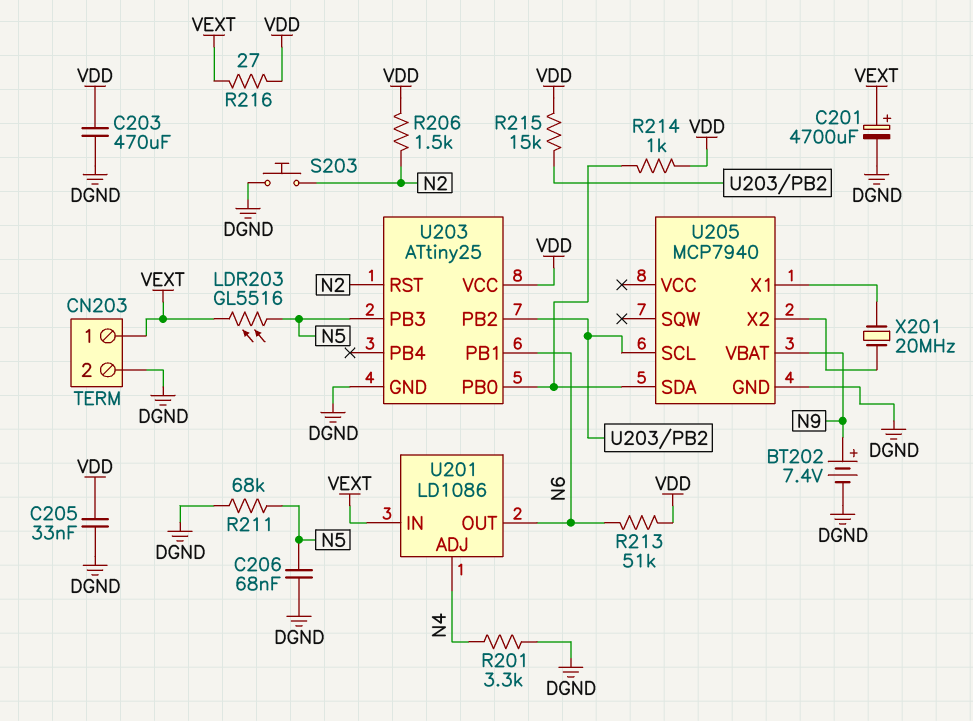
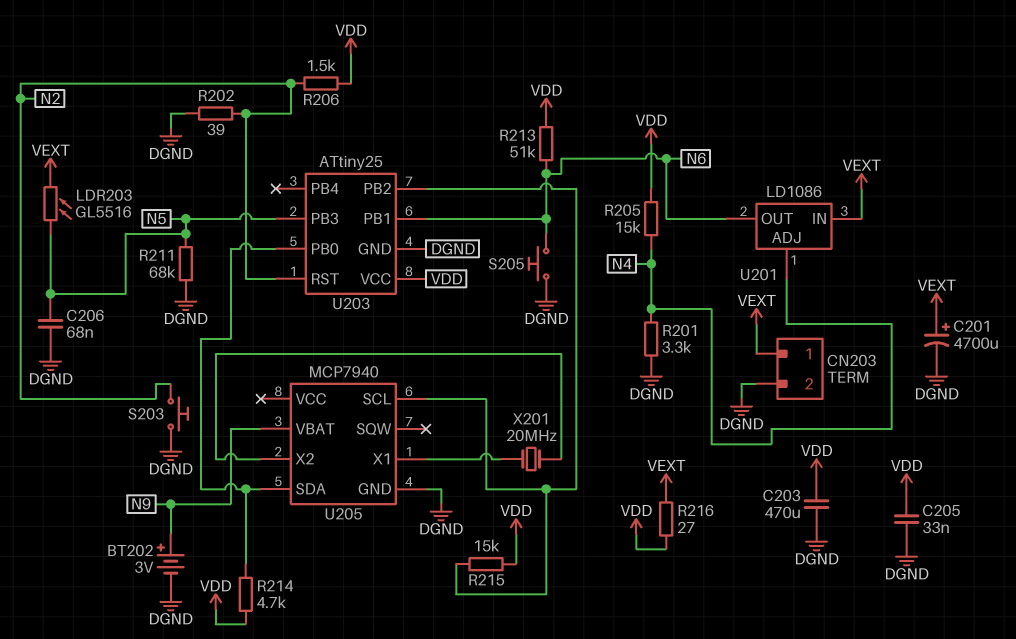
BT202: 7.4V (plus N9, minus DGND) -> 3V (plus N9, minus DGND)
R202: none -> 39 (DGND, N2)
R205: none -> 15k (N4, VDD)
R214: 1k (U203/PB0, VDD) -> 4.7k (U203/PB0, VDD)
S205: none -> button (DGND, N6)

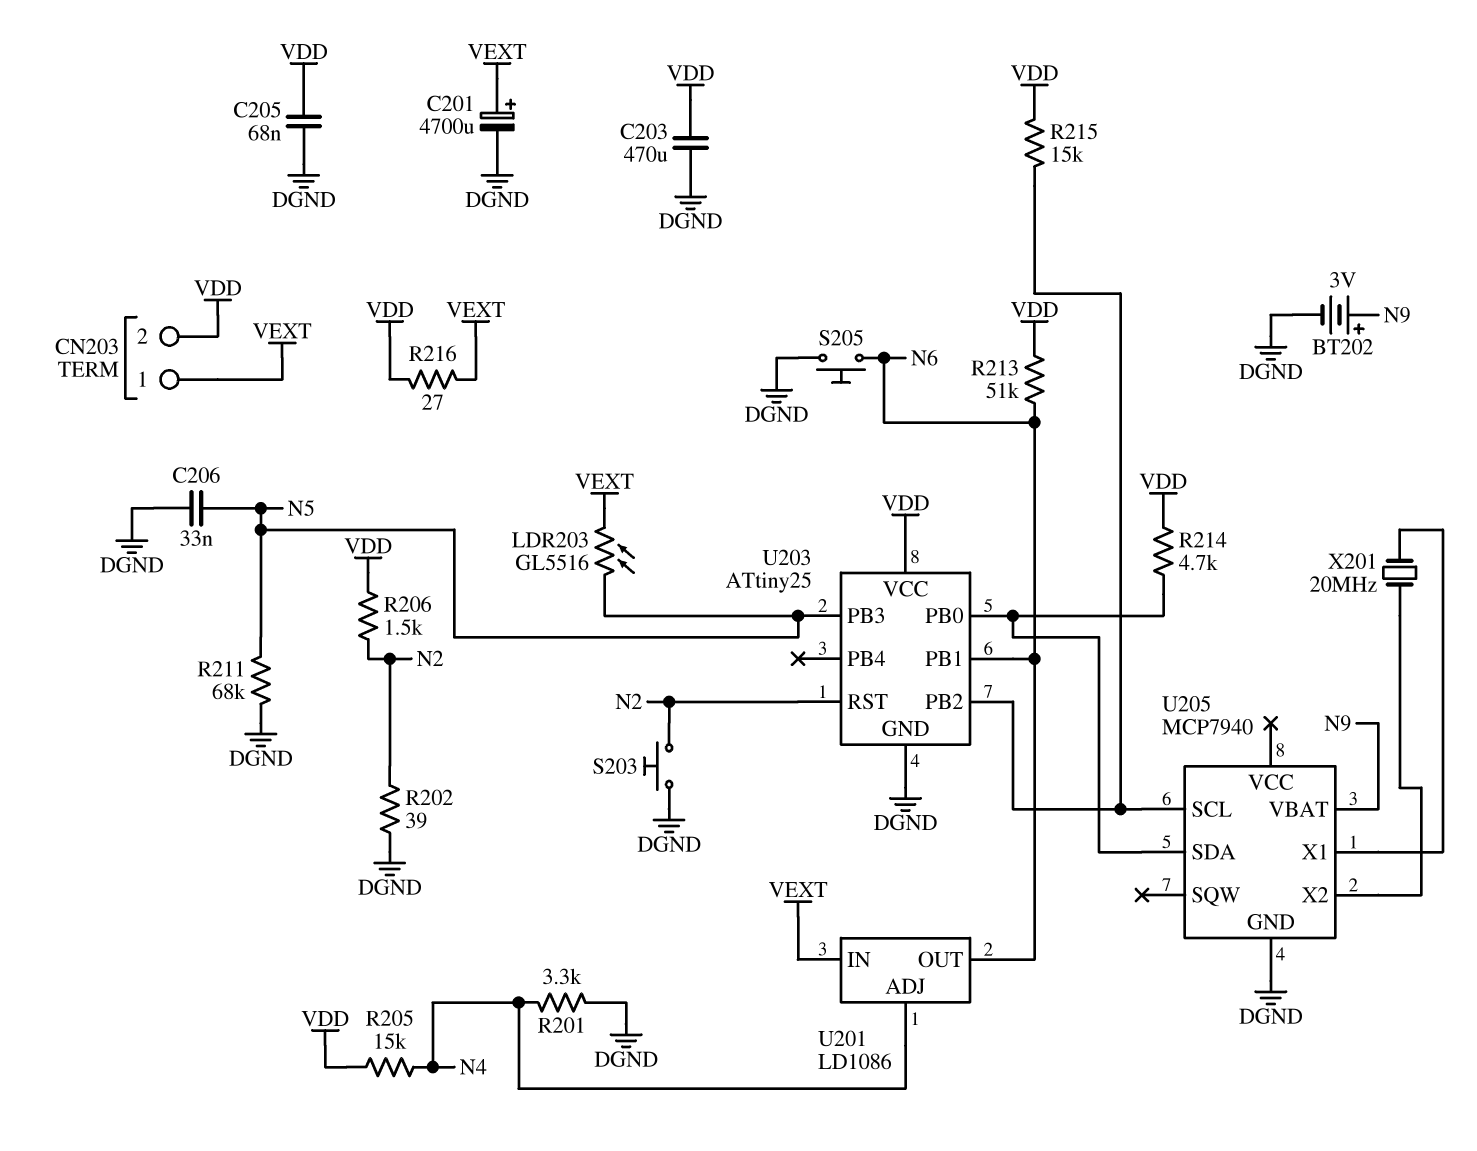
C205: 33nF (DGND, VDD) -> 68nF (DGND, VDD)
C206: 68nF (DGND, N5) -> 33nF (DGND, N5)
CN203 pin 2: DGND -> VDD

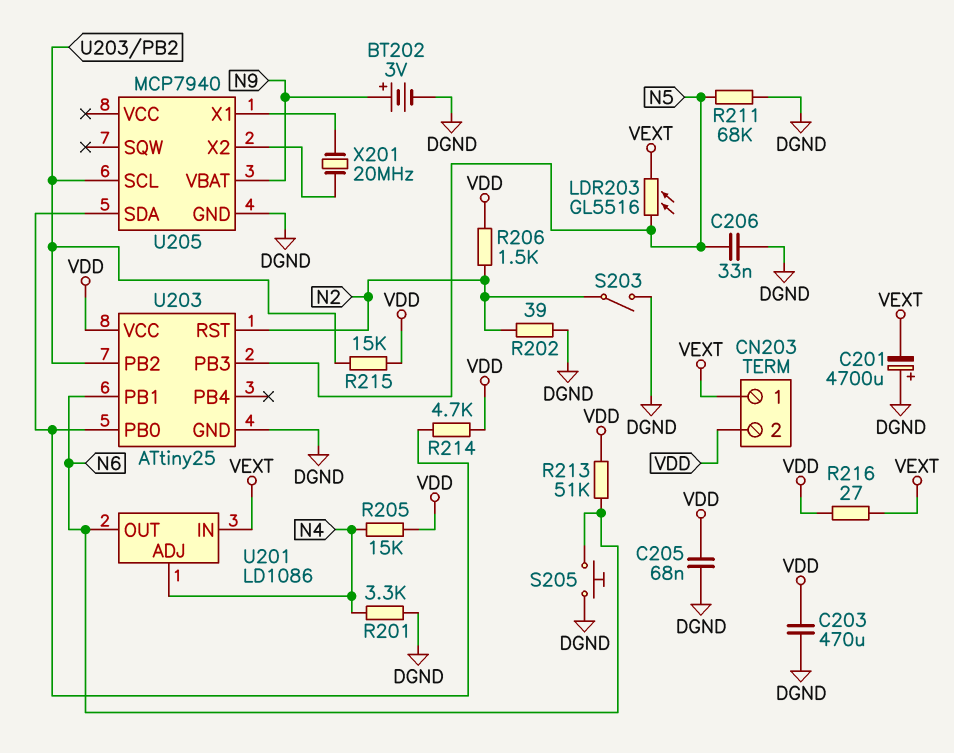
C201: 4700uF (plus VEXT, minus DGND) -> 4700uF (plus DGND, minus VEXT)
S203: button (DGND, N2) -> switch (DGND, N2)

